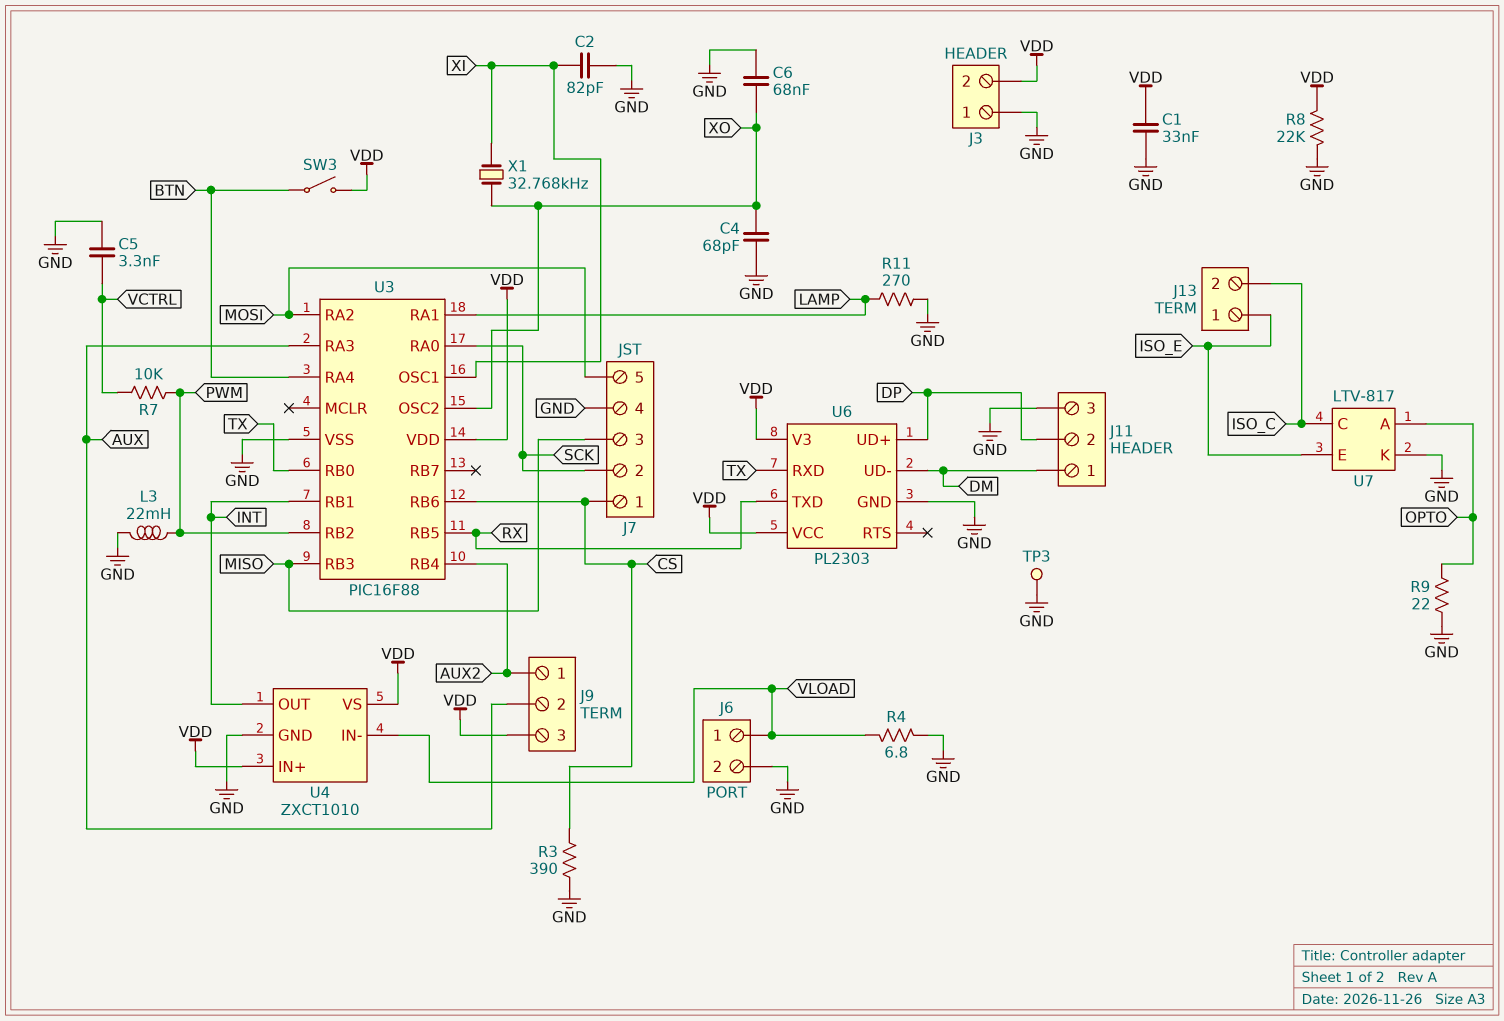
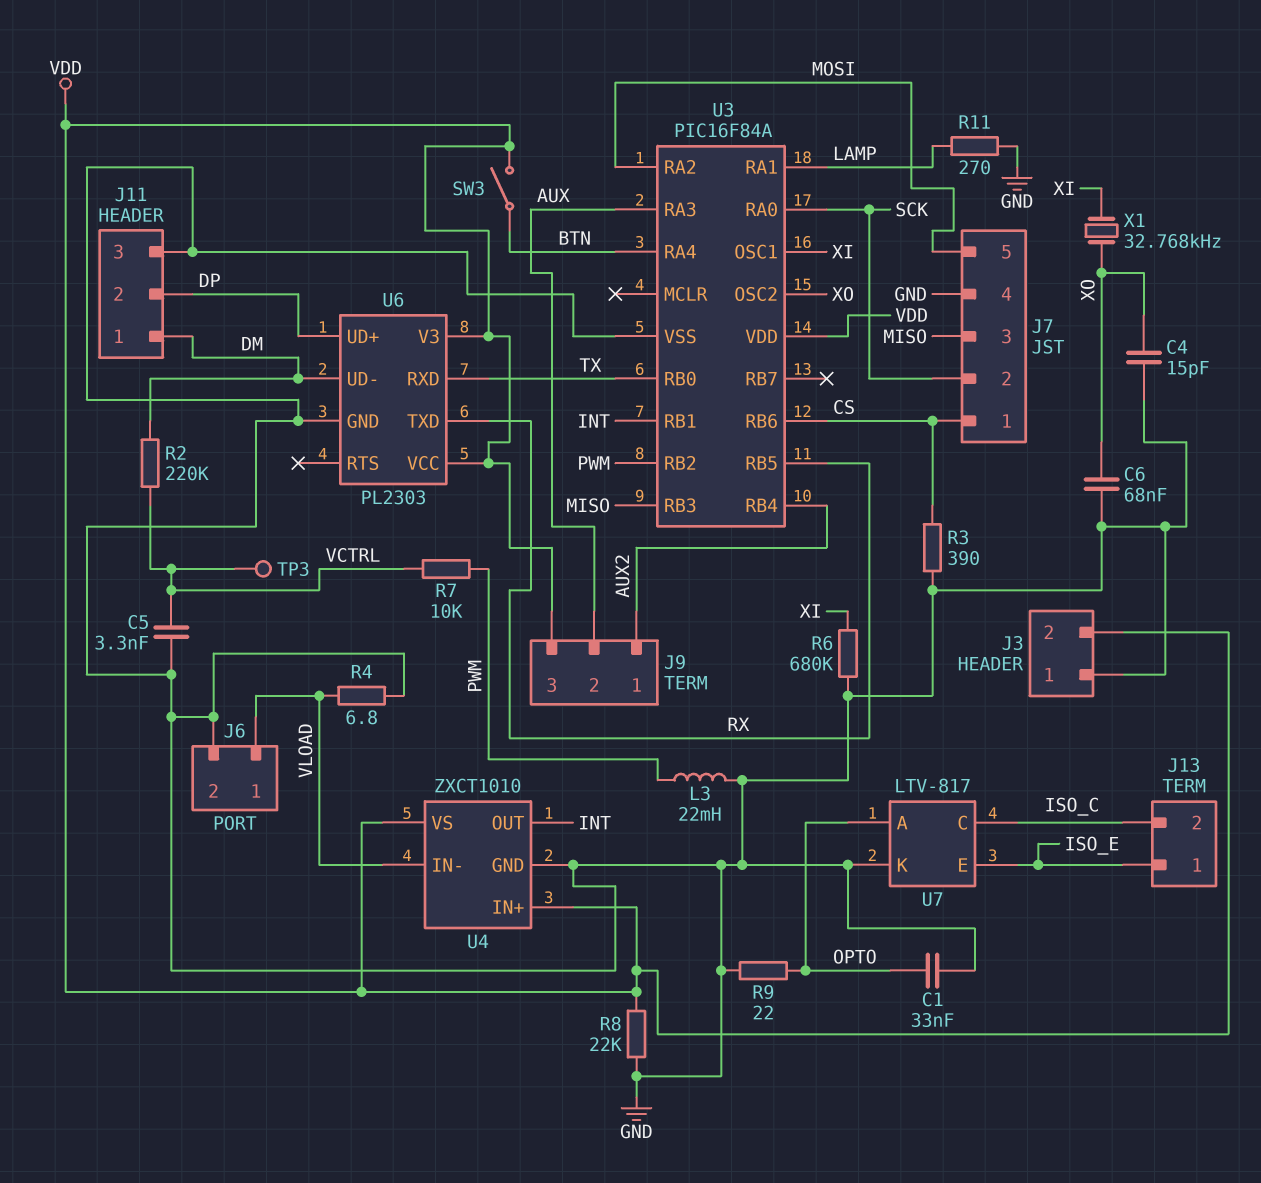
C1: 33nF (GND, VDD) -> 33nF (GND, OPTO)
C2: 82pF (GND, XI) -> none
C4: 68pF (GND, XO) -> 15pF (GND, XO)
R2: none -> 220k (DM, VCTRL)
R6: none -> 680k (GND, XI)
TP3: test point (GND) -> test point (VCTRL)
U3: PIC16F88 -> PIC16F84A

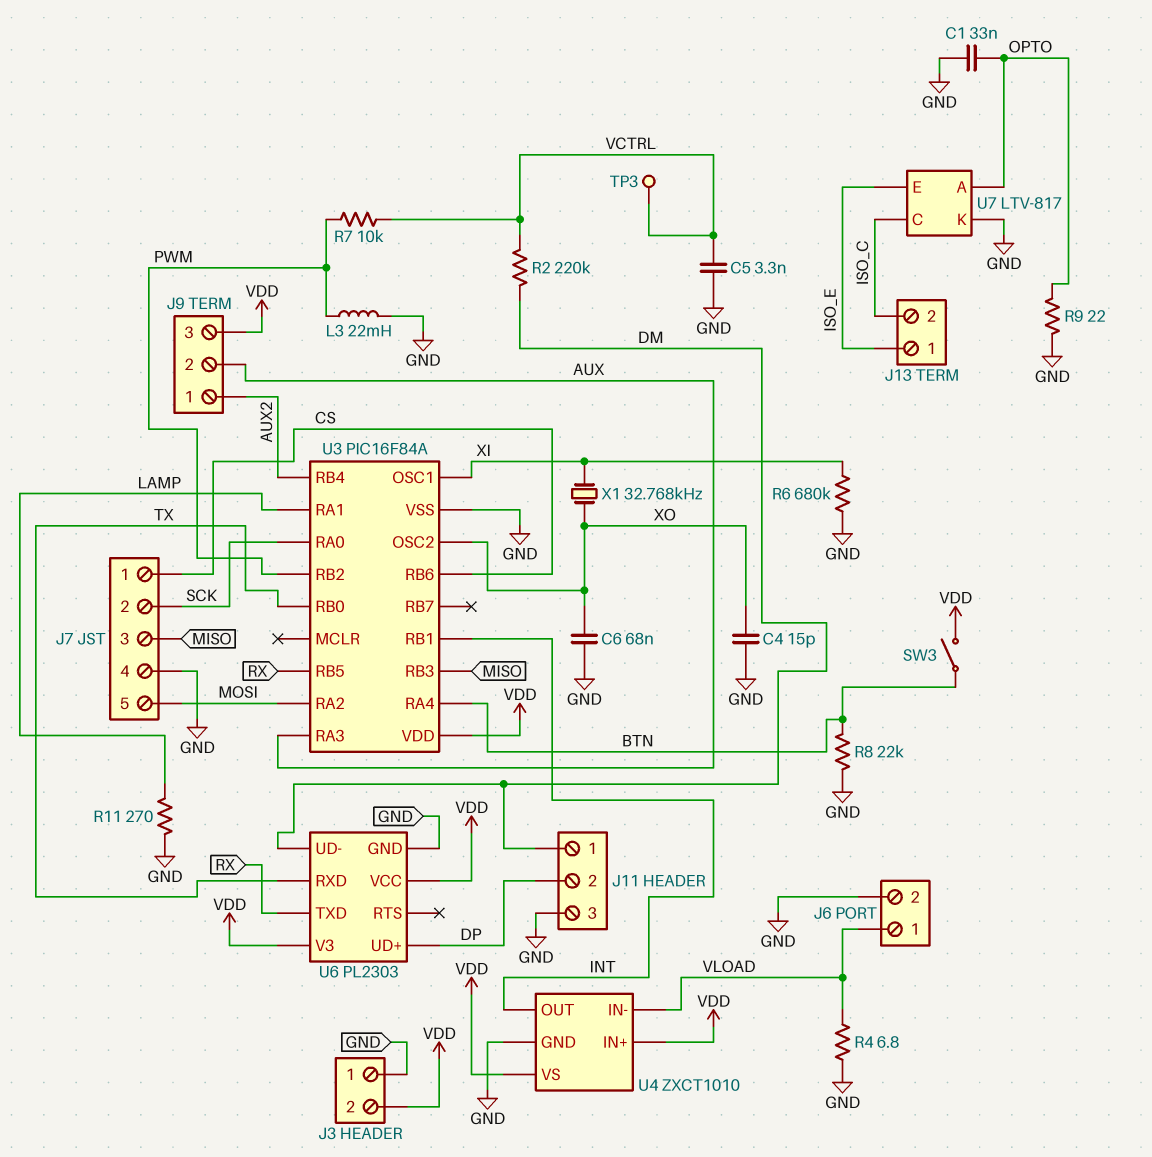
R3: 390 (CS, GND) -> none
R8: 22k (GND, VDD) -> 22k (BTN, GND)

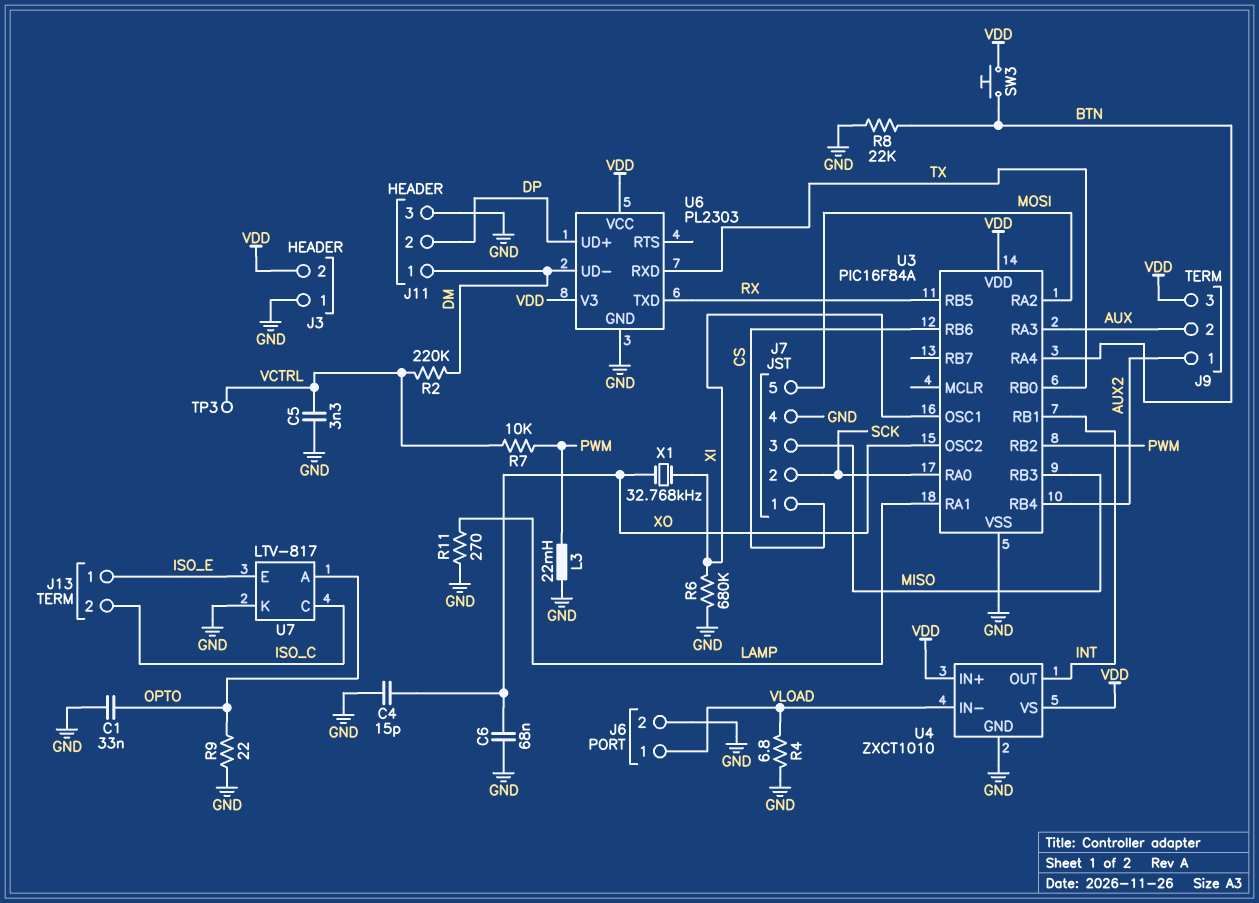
SW3: switch (BTN, VDD) -> button (BTN, VDD)

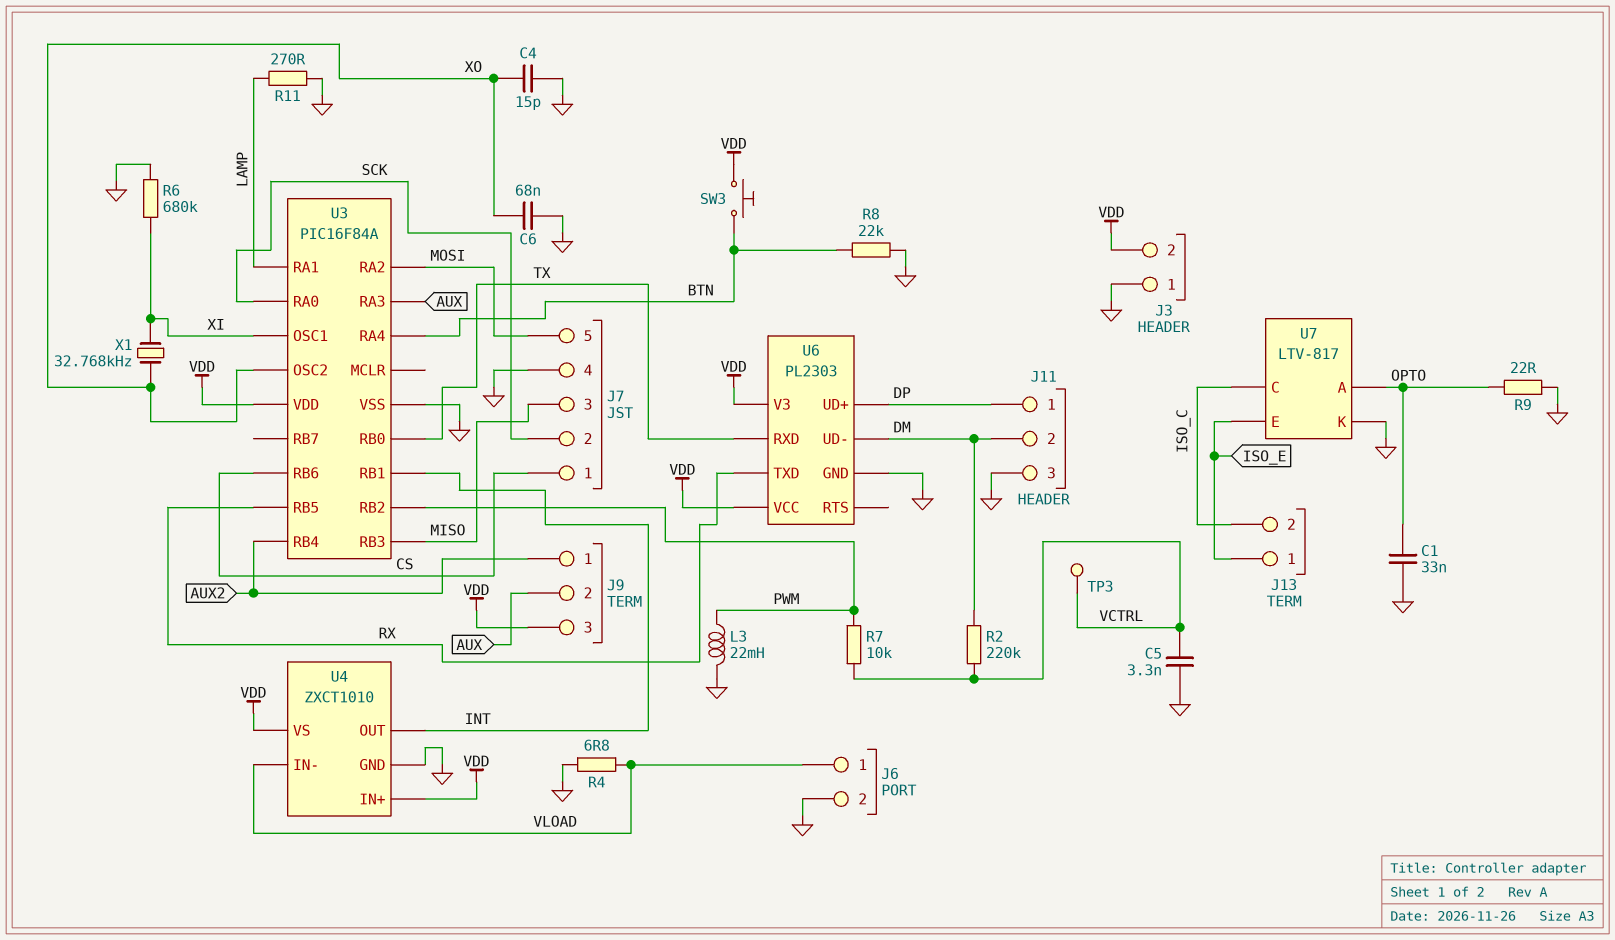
J11 pin 1: DM -> DP
J11 pin 2: DP -> DM

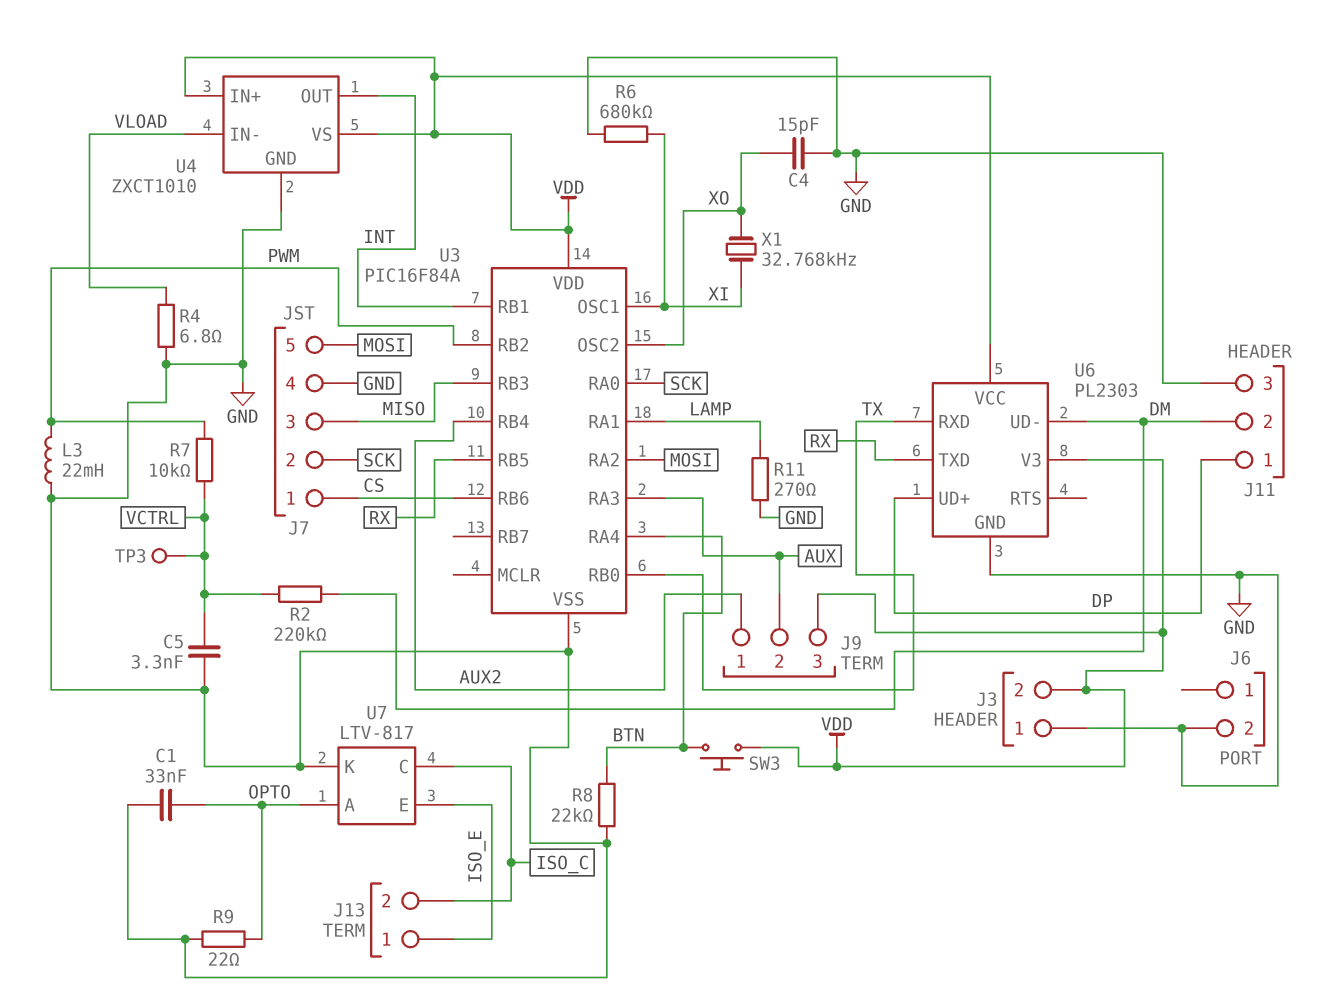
C6: 68nF (GND, XO) -> none
J6 pin 1: VLOAD -> none

